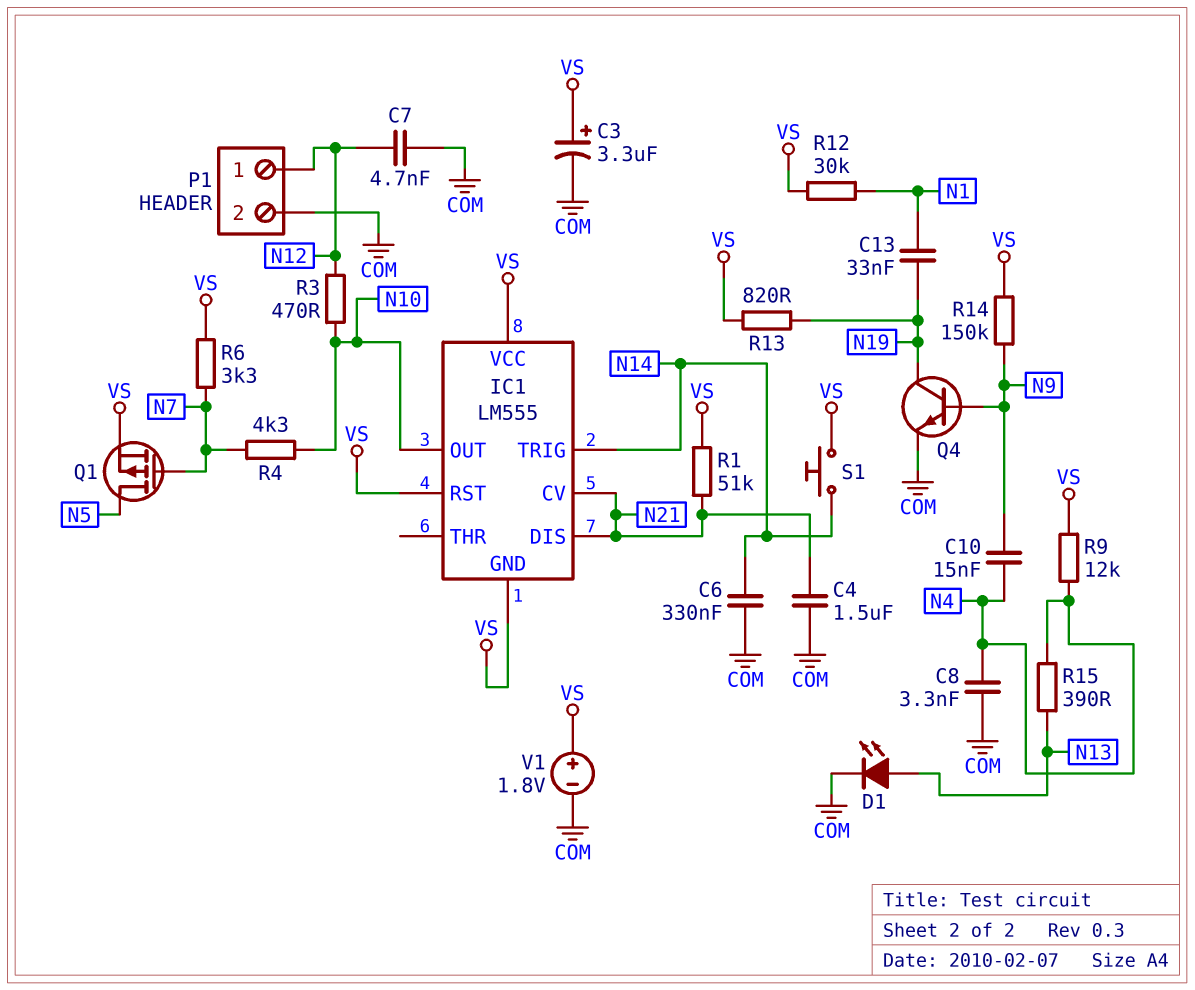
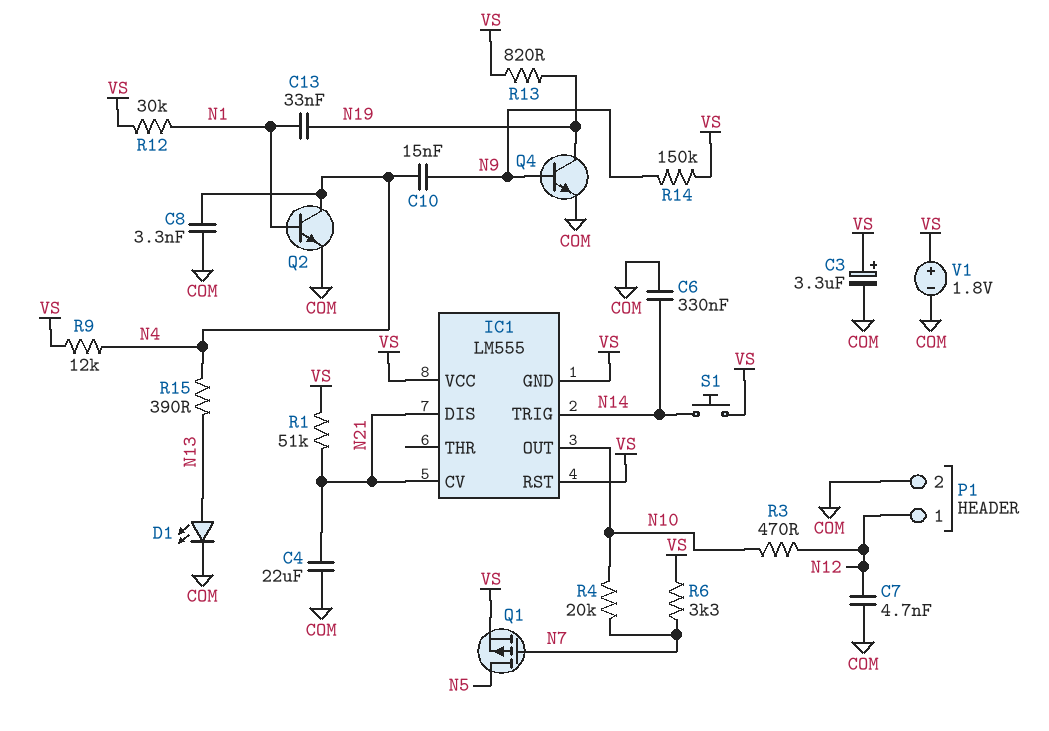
C4: 1.5uF (COM, N21) -> 22uF (COM, N21)
Q2: none -> NPN (B N1, C N4, E COM)
R4: 4.3k (N7, N10) -> 20k (N7, N10)

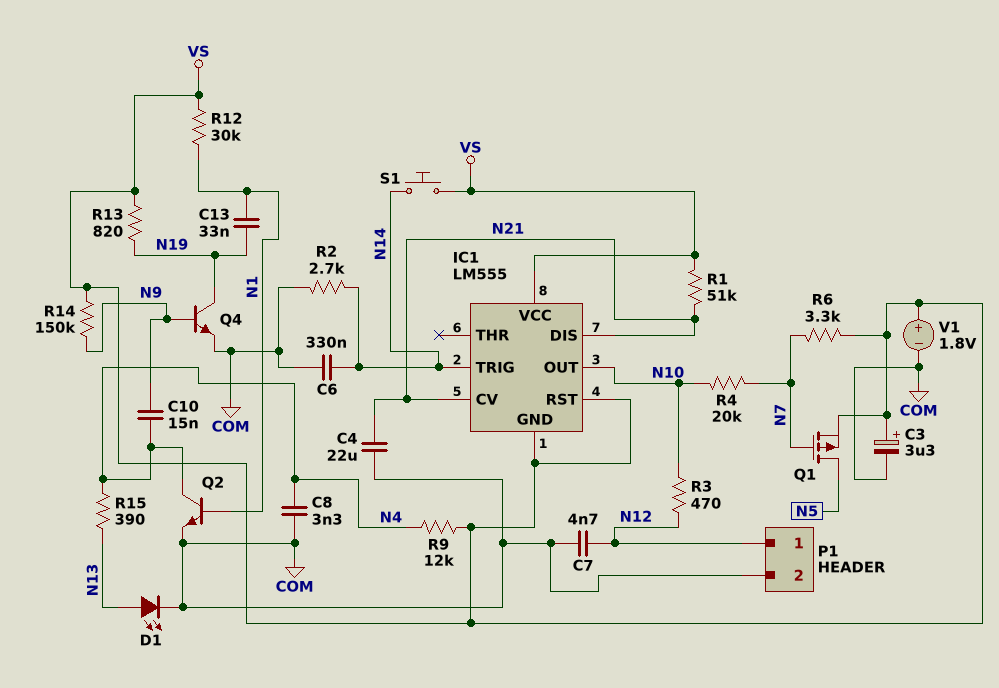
R2: none -> 2.7k (COM, N14)

